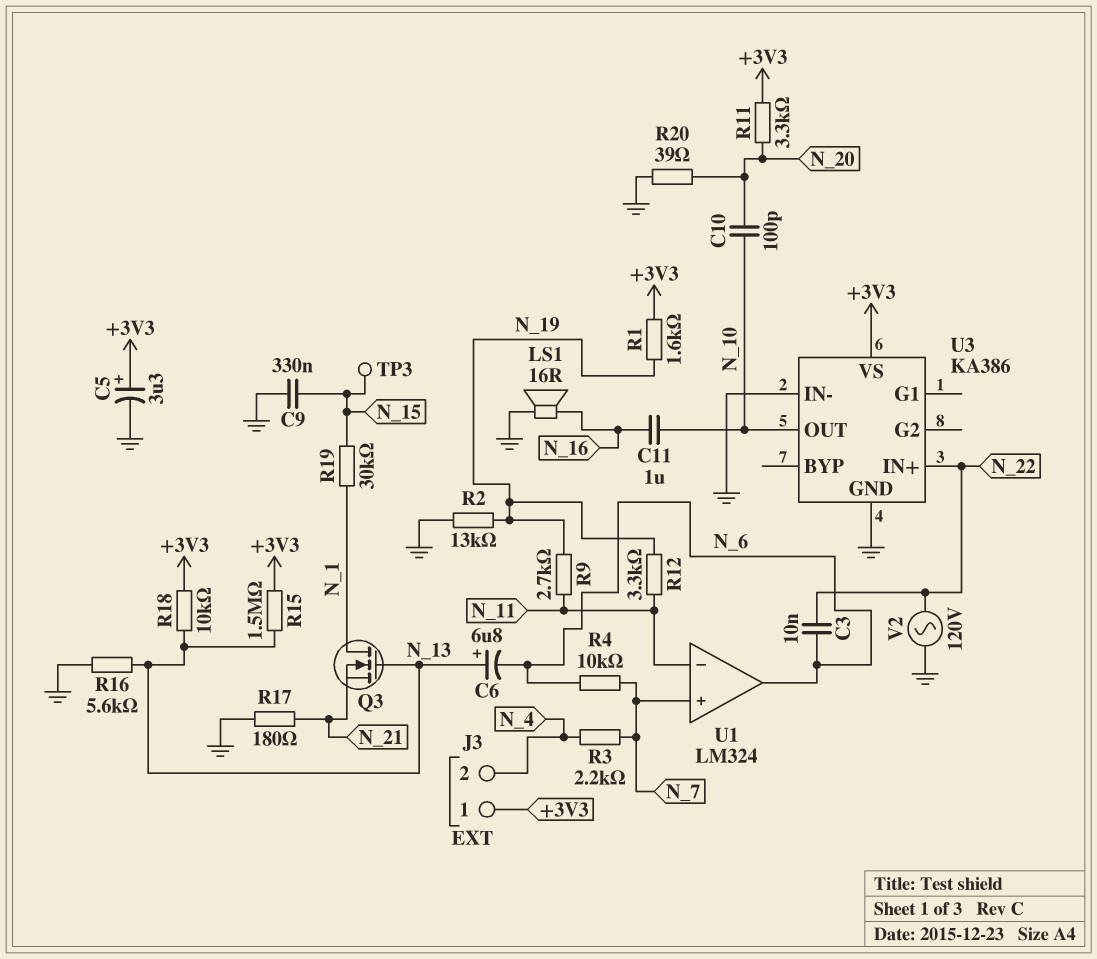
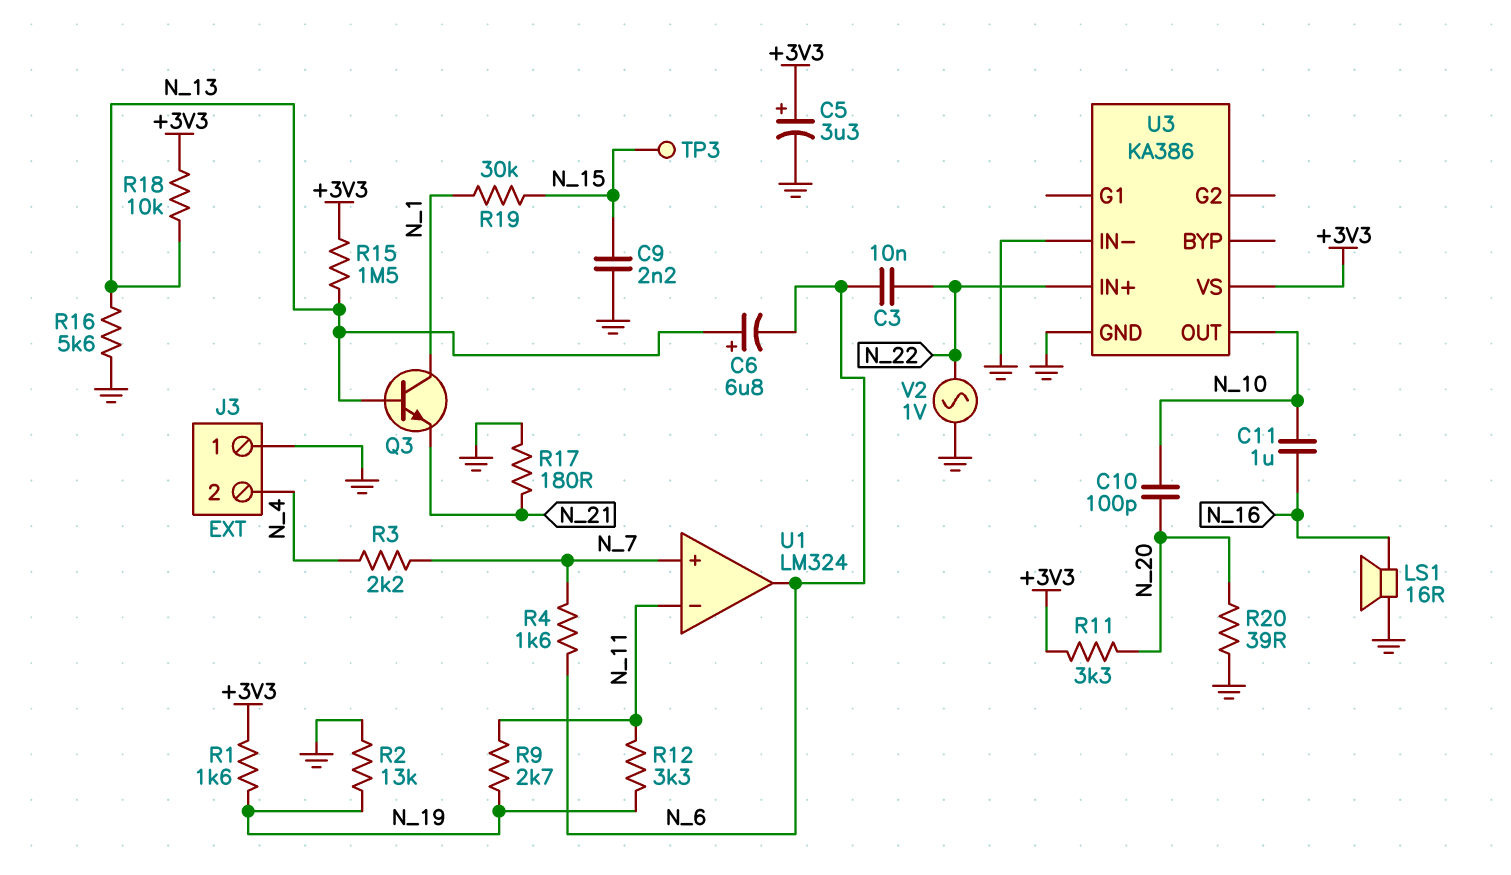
C9: 330nF (GND, N_15) -> 2.2nF (GND, N_15)
J3 pin 1: +3V3 -> GND
Q3: NMOS (G N_13, D N_1, S N_21) -> NPN (B N_13, C N_1, E N_21)
R4: 10k (N_6, N_7) -> 1.6k (N_6, N_7)
V2: AC 120V (GND, N_22) -> AC 1V (GND, N_22)

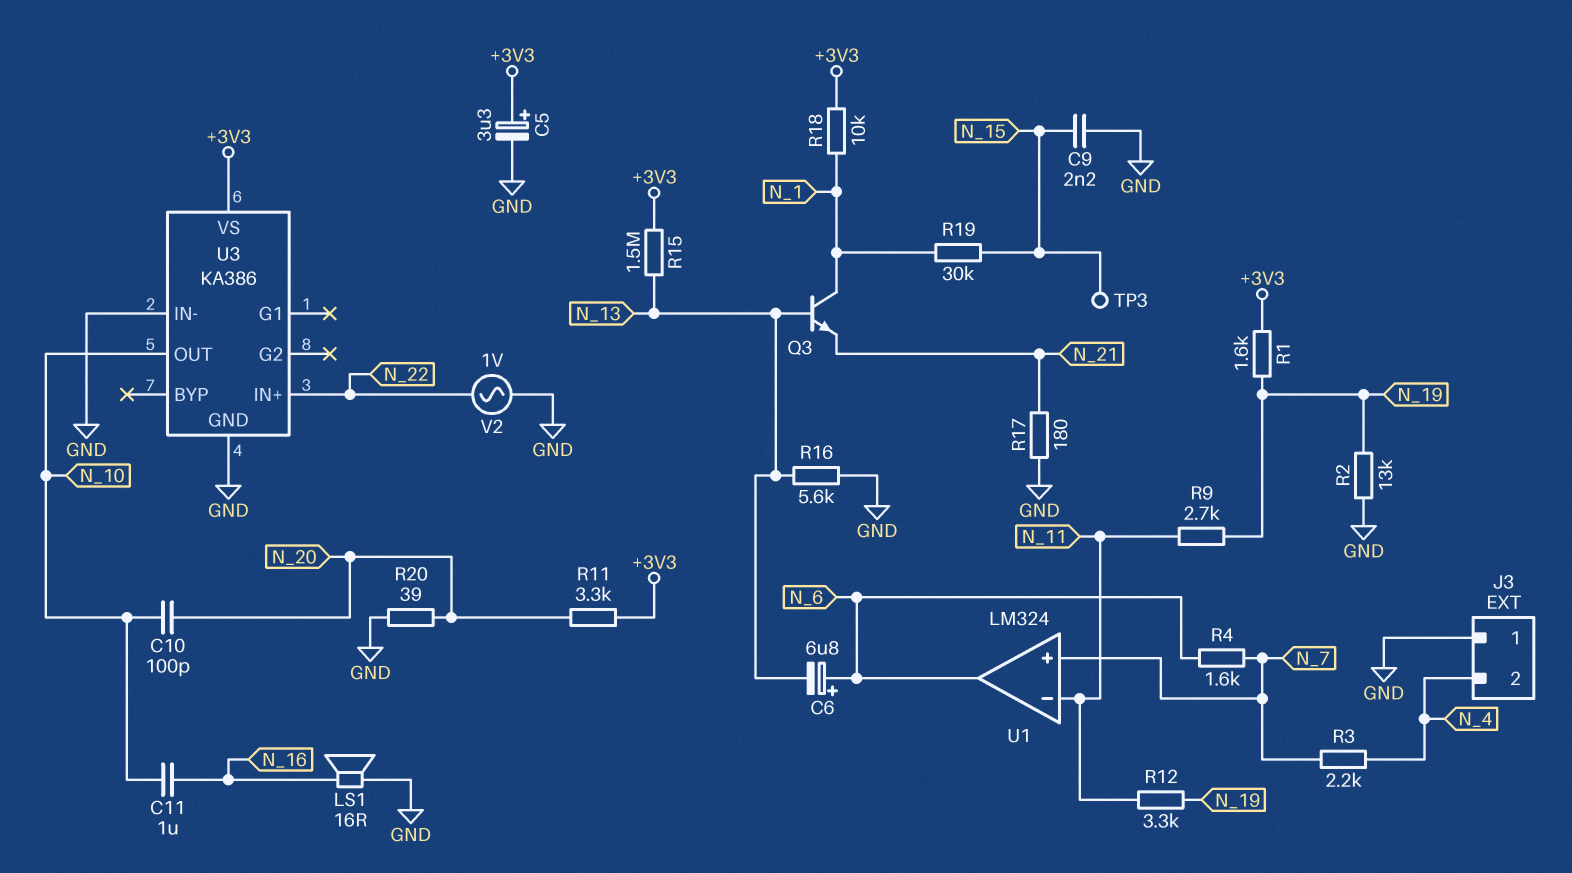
C3: 10nF (N_6, N_22) -> none
C6: 6.8uF (plus N_13, minus N_6) -> 6.8uF (plus N_6, minus N_13)
R18: 10k (+3V3, N_13) -> 10k (+3V3, N_1)

